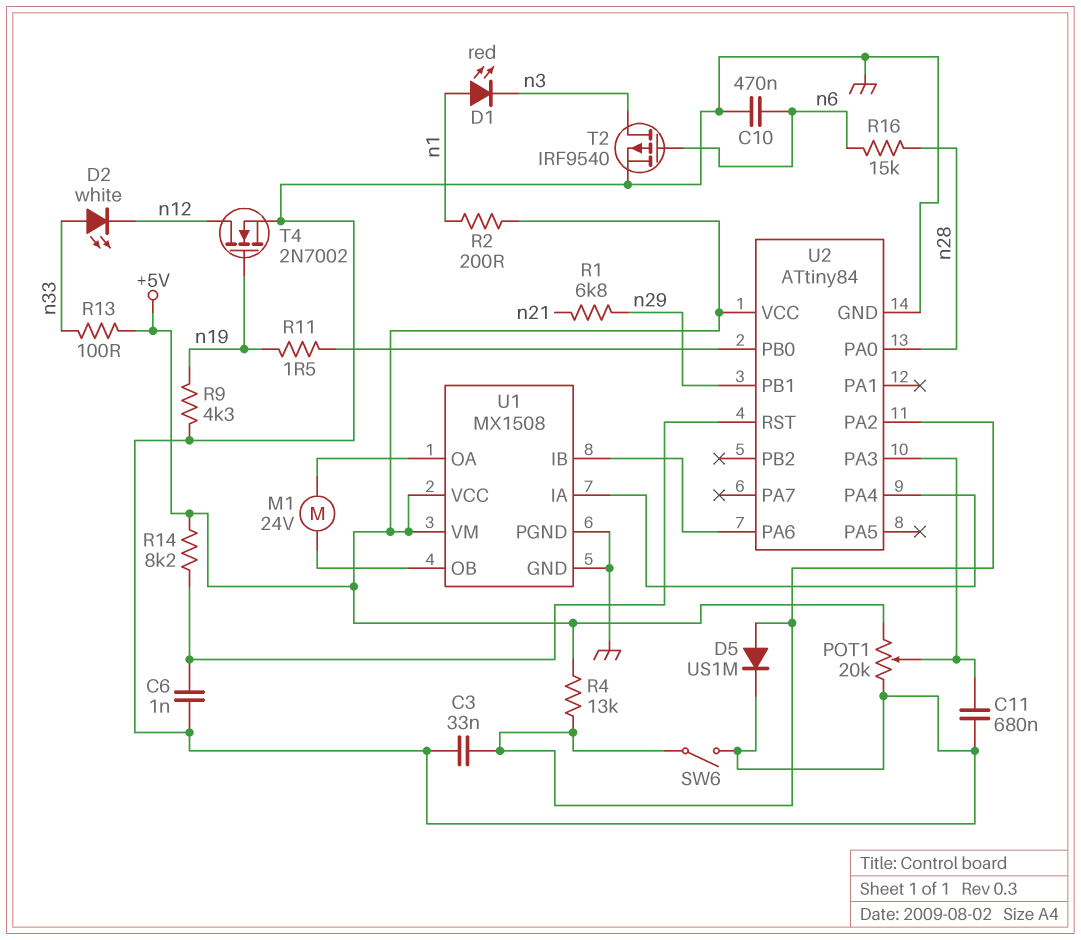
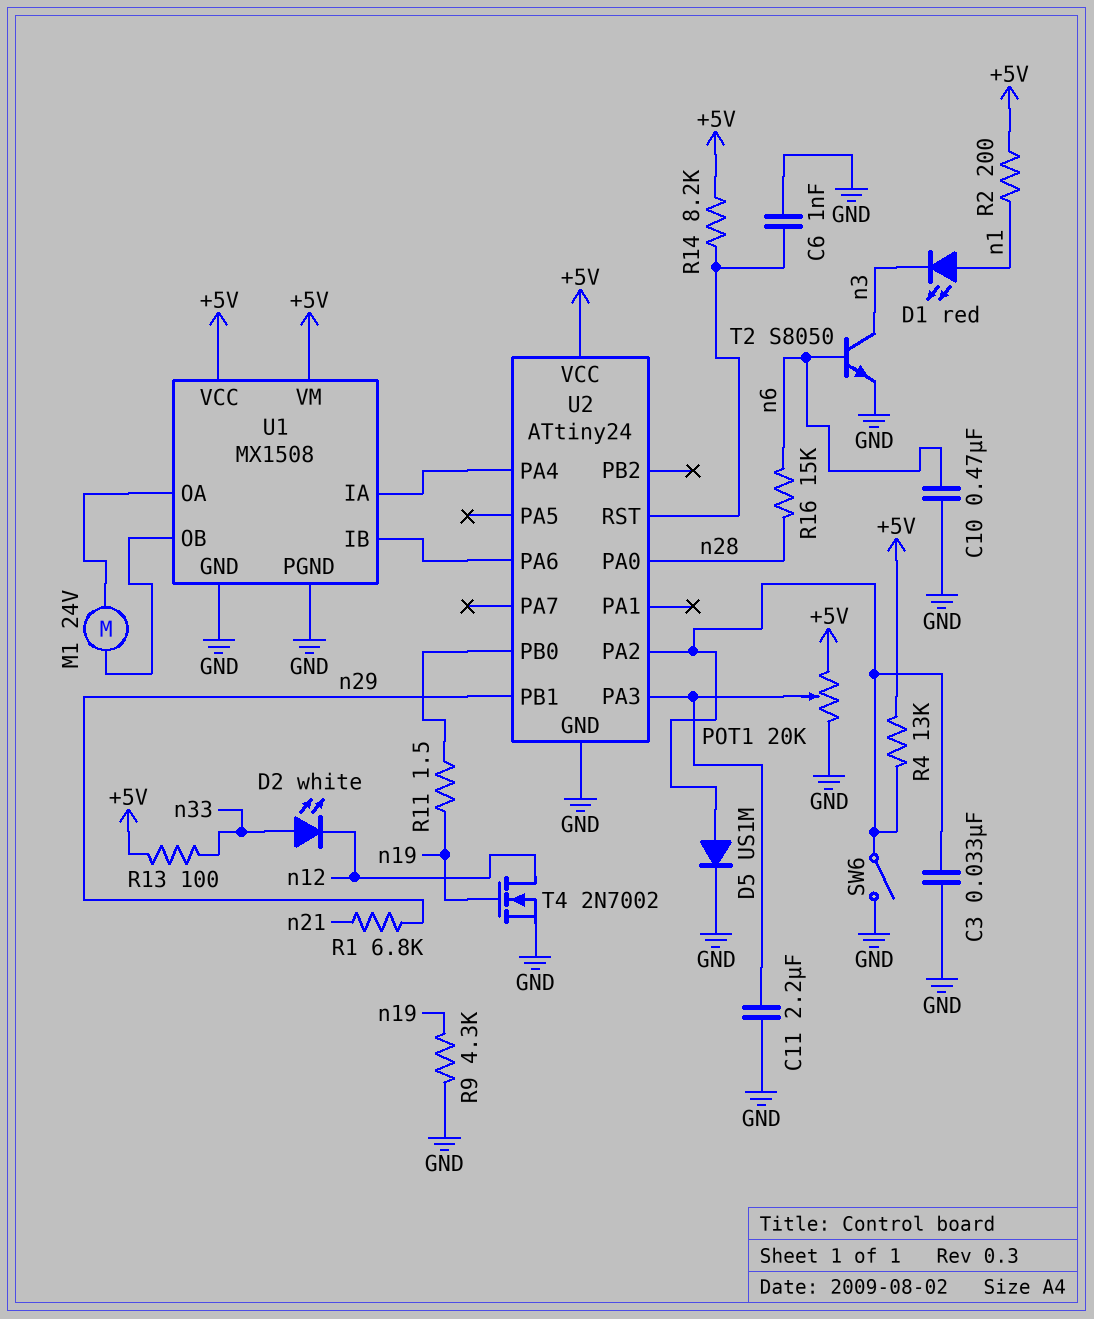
C11: 680nF (GND, U2/PA3) -> 2.2uF (GND, U2/PA3)
T2: PMOS IRF9540 (G n6, D n3, S GND) -> NPN S8050 (B n6, C n3, E GND)
U2: ATtiny84 -> ATtiny24

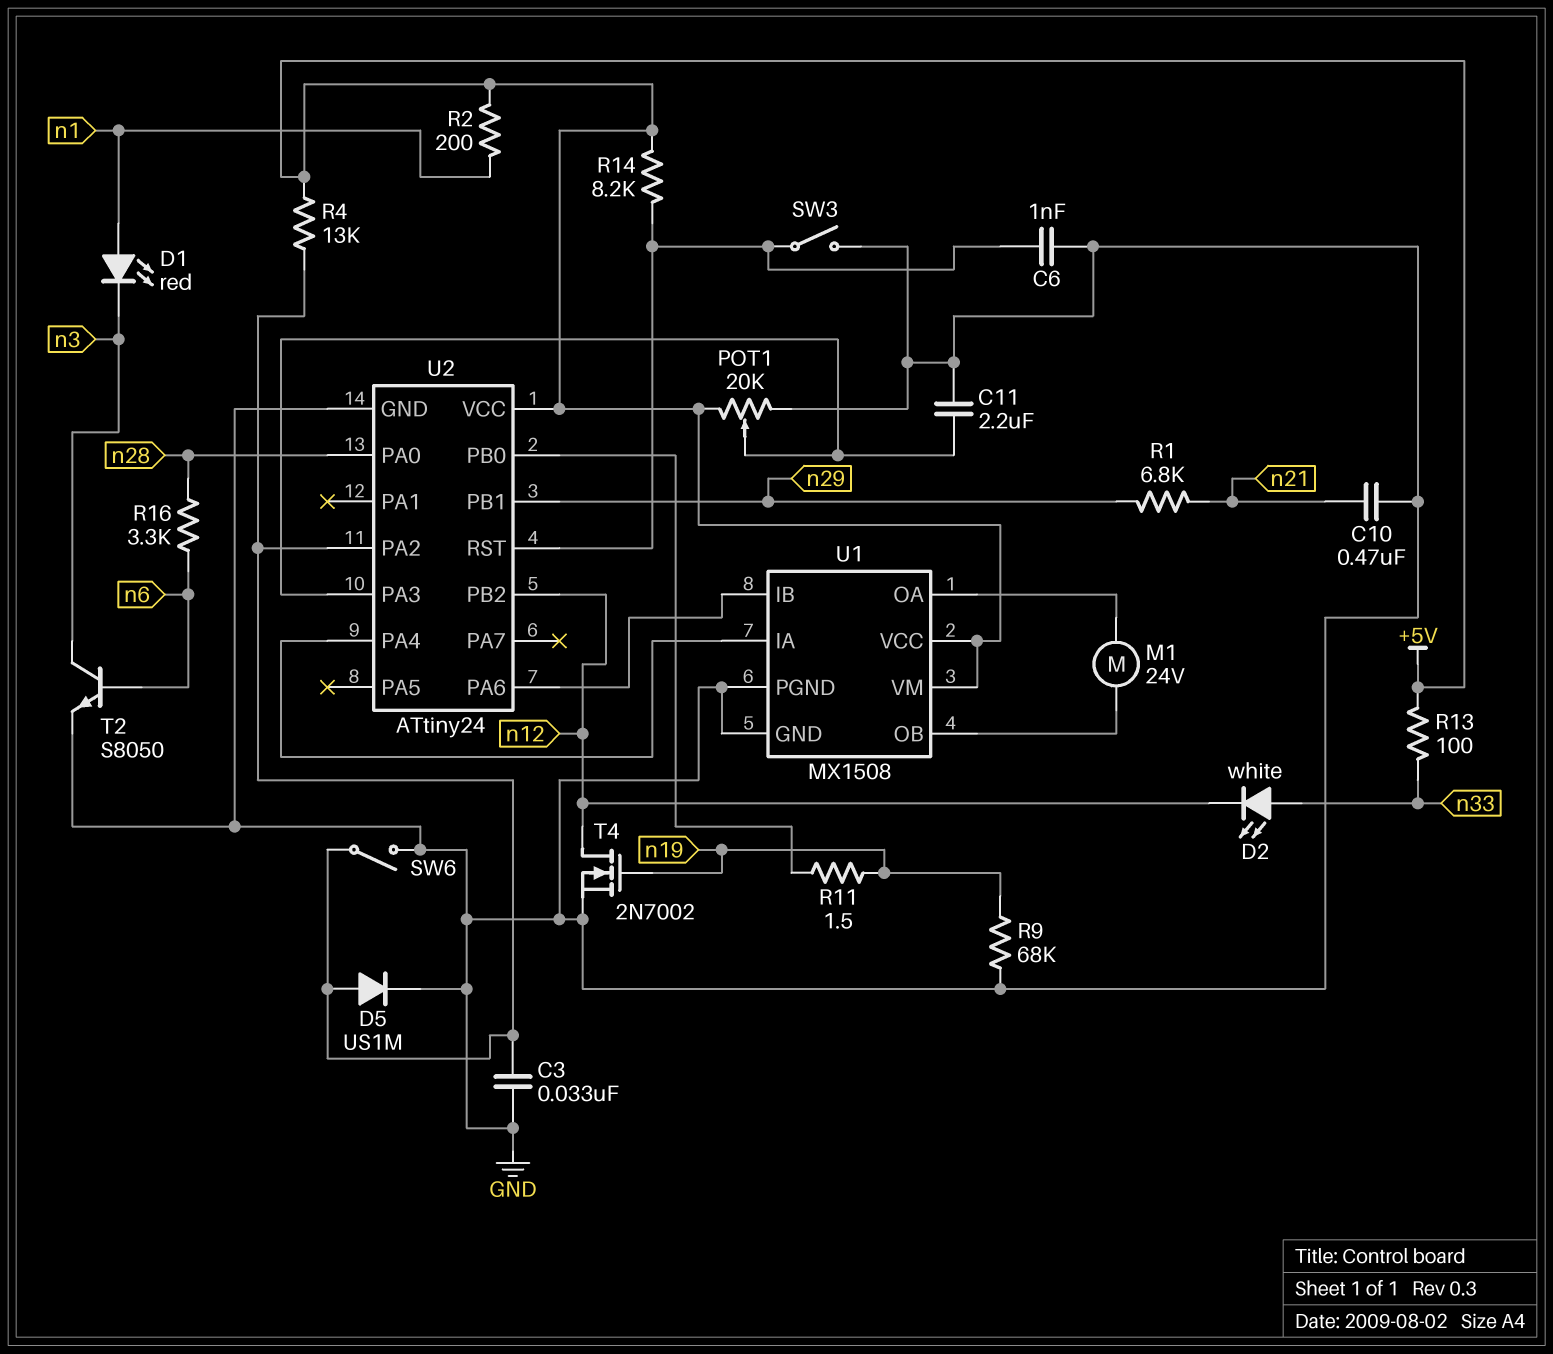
C10: 470nF (GND, n6) -> 470nF (GND, n21)
R9: 4.3k (GND, n19) -> 68k (GND, n19)
R16: 15k (n6, n28) -> 3.3k (n6, n28)
SW3: none -> switch (GND, U2/RST)
U2 pin PB2: none -> n12

